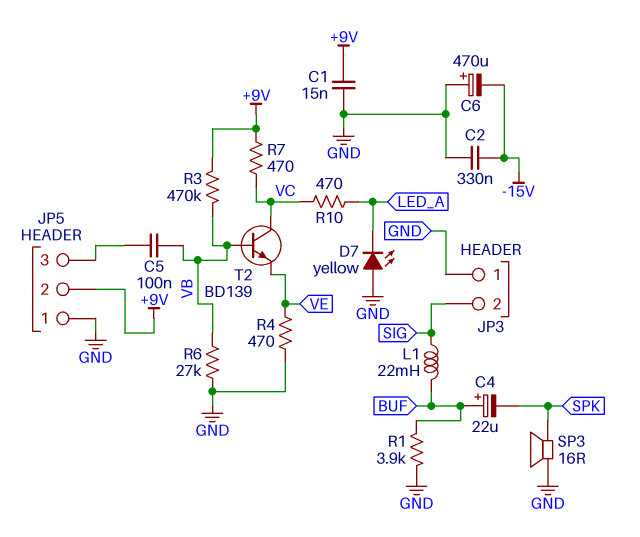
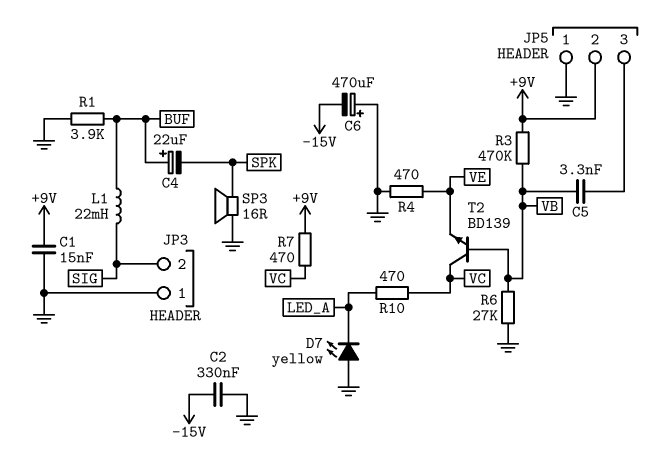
C5: 100nF (JP5/3, VB) -> 3.3nF (JP5/3, VB)

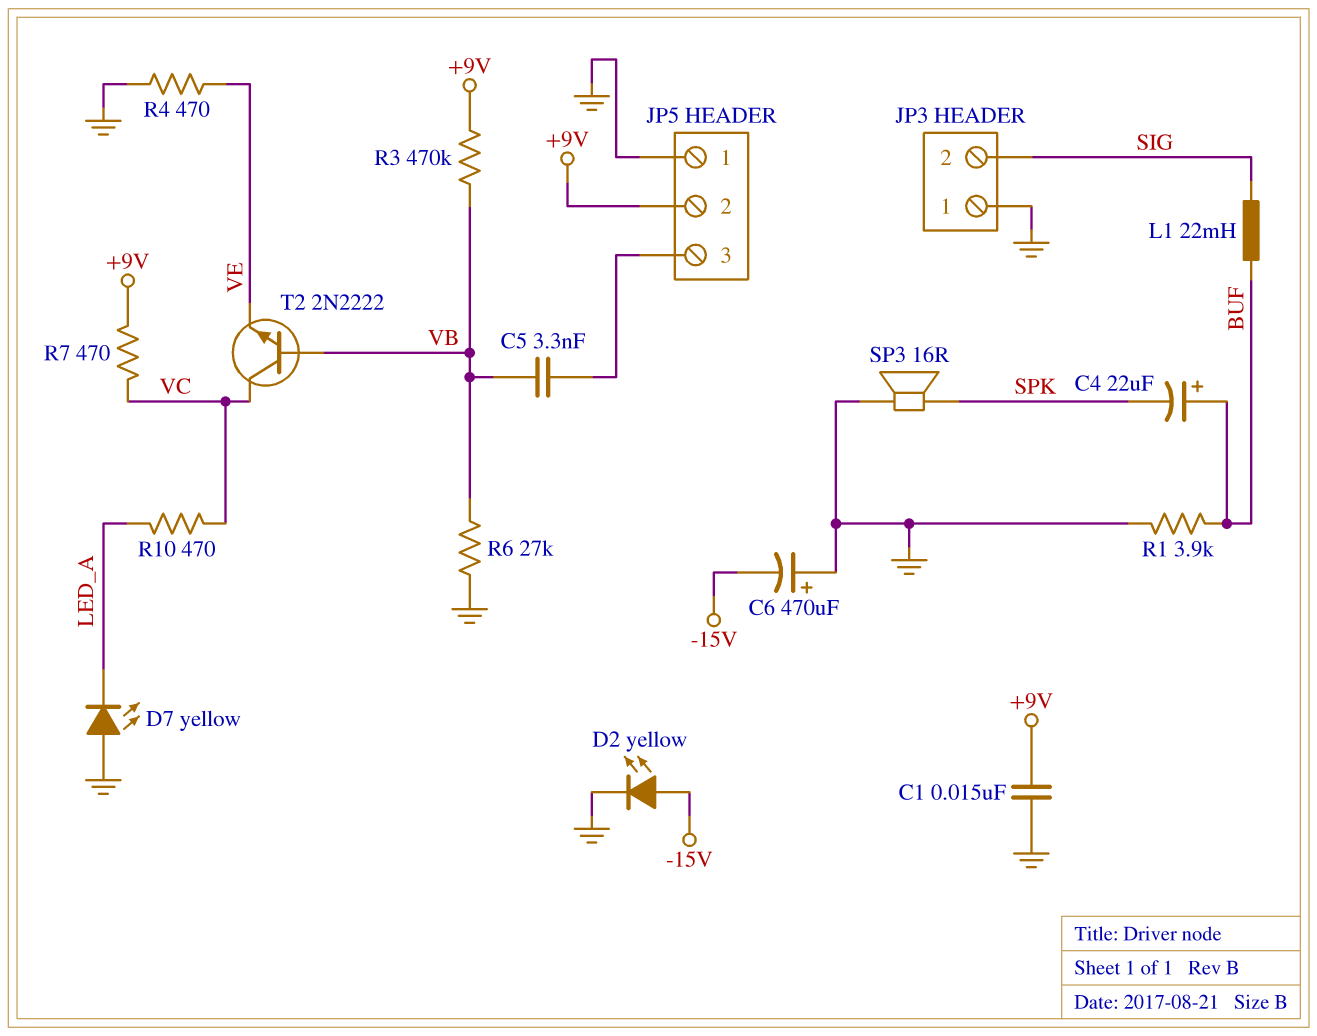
C2: 330nF (-15V, GND) -> none
D2: none -> LED yellow (A -15V, K GND)
T2: NPN BD139 (B VB, C VC, E VE) -> NPN 2N2222 (B VB, C VC, E VE)

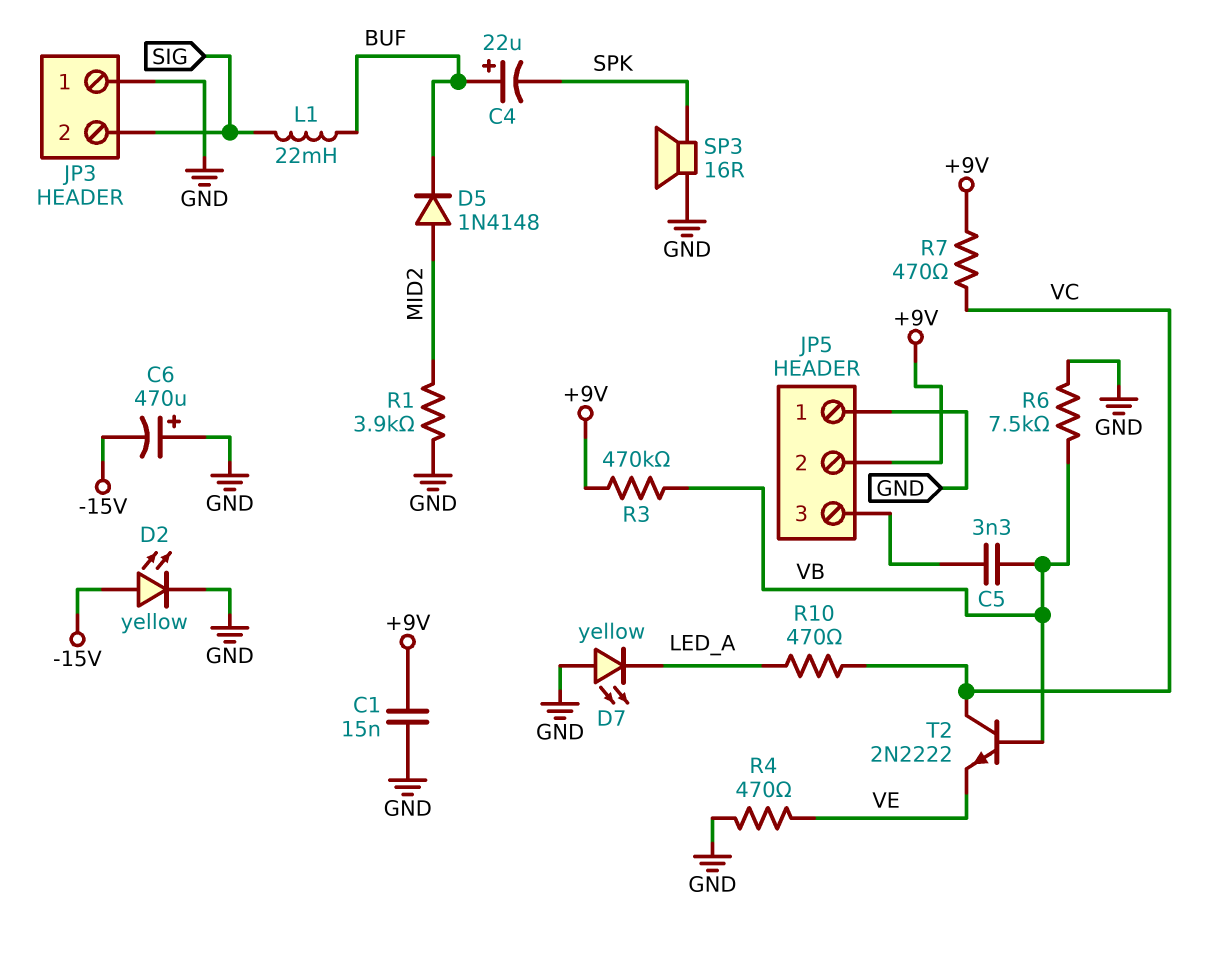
D5: none -> diode 1N4148 (A MID2, K BUF)
R1: 3.9k (BUF, GND) -> 3.9k (GND, MID2)
R6: 27k (GND, VB) -> 7.5k (GND, VB)

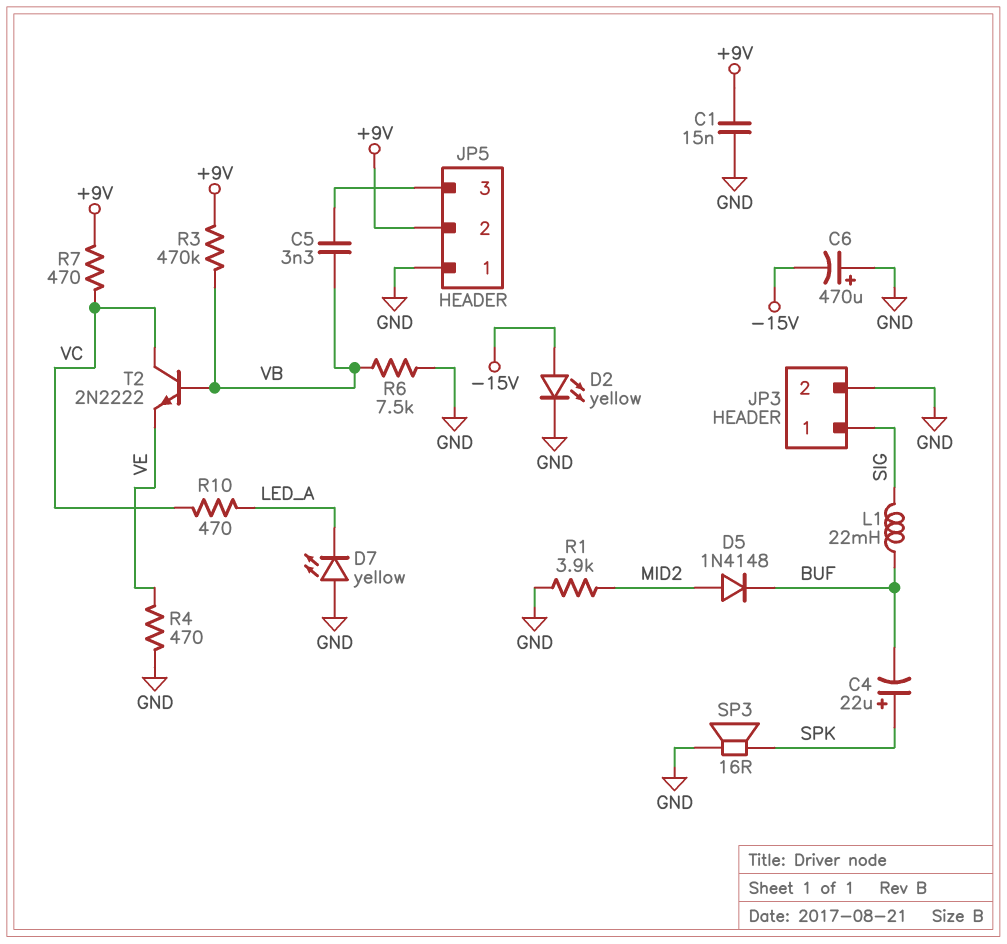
C4: 22uF (plus BUF, minus SPK) -> 22uF (plus SPK, minus BUF)
JP3 pin 1: GND -> SIG
JP3 pin 2: SIG -> GND

